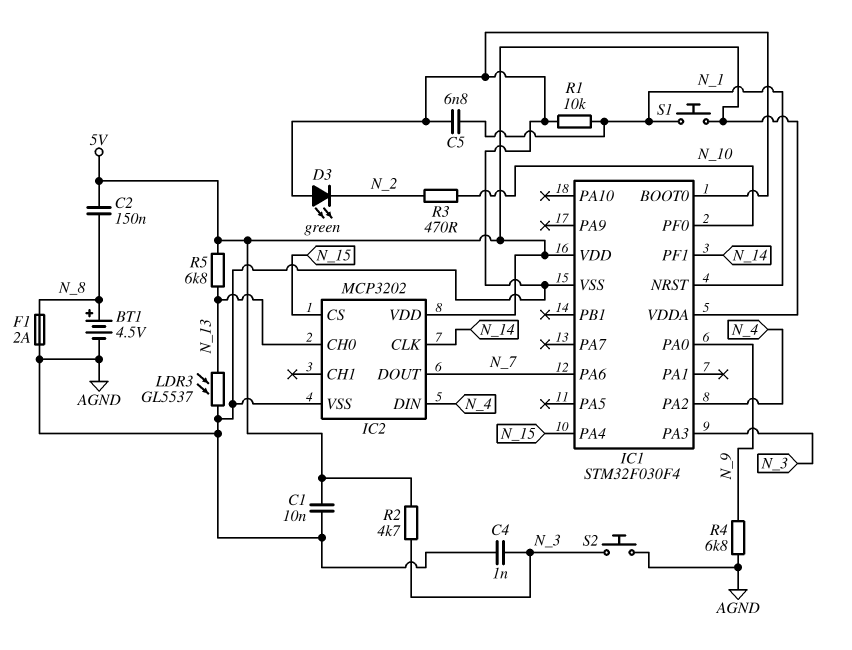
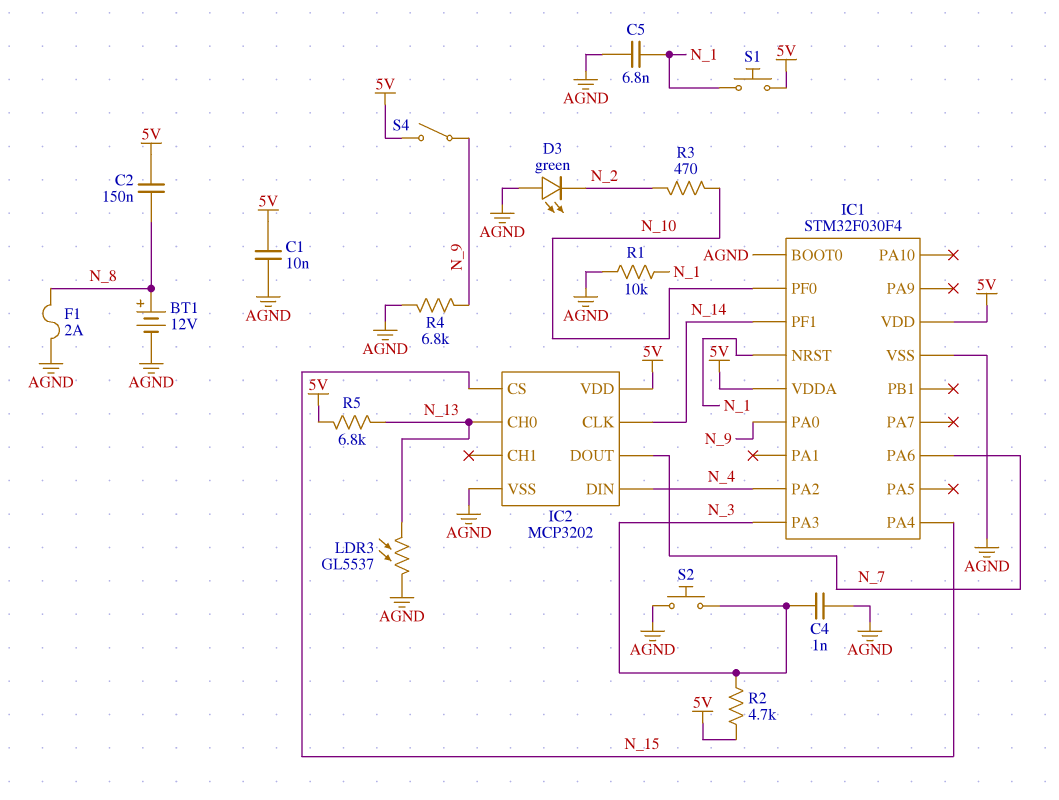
BT1: 4.5V (plus N_8, minus AGND) -> 12V (plus N_8, minus AGND)
S4: none -> switch (5V, N_9)

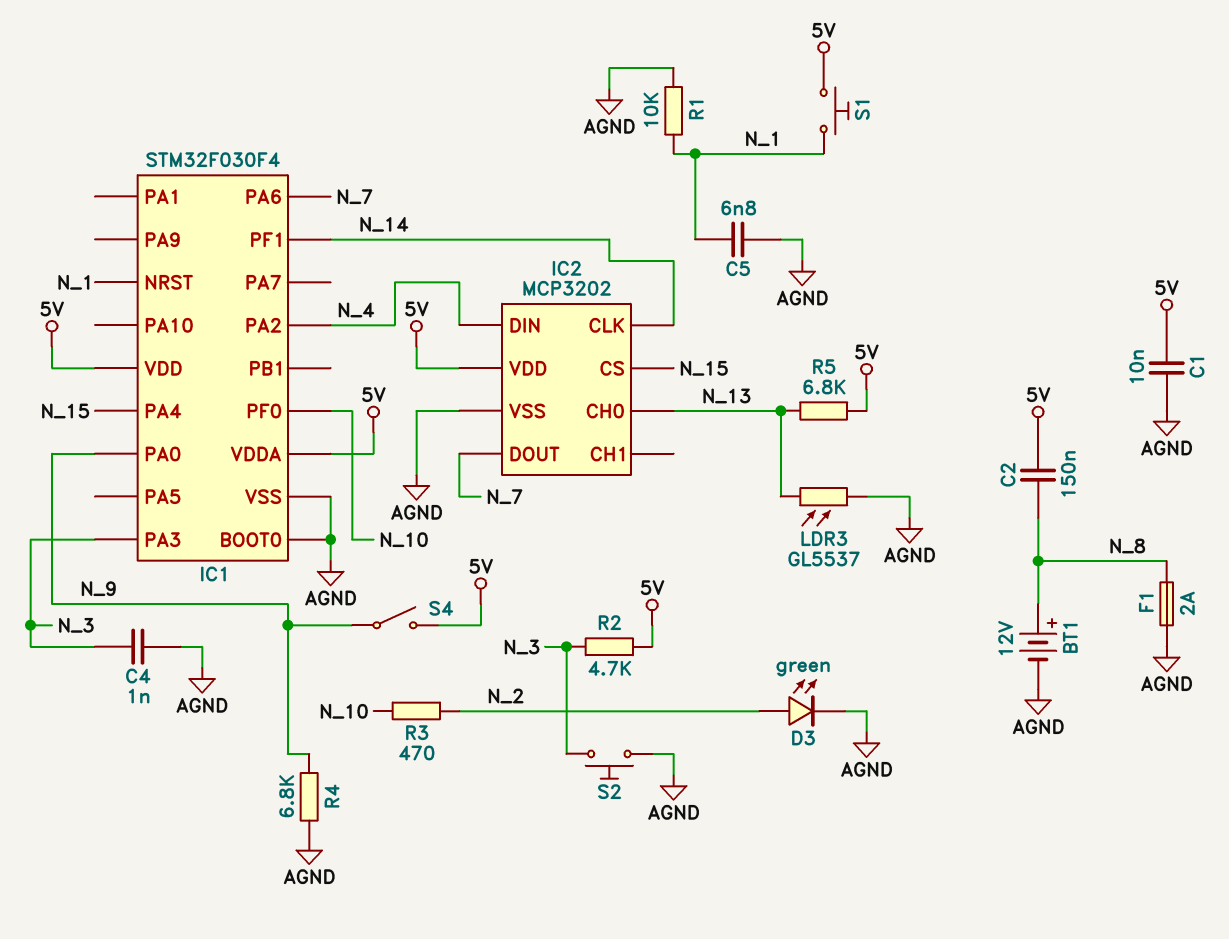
D3: LED green (A AGND, K N_2) -> LED green (A N_2, K AGND)

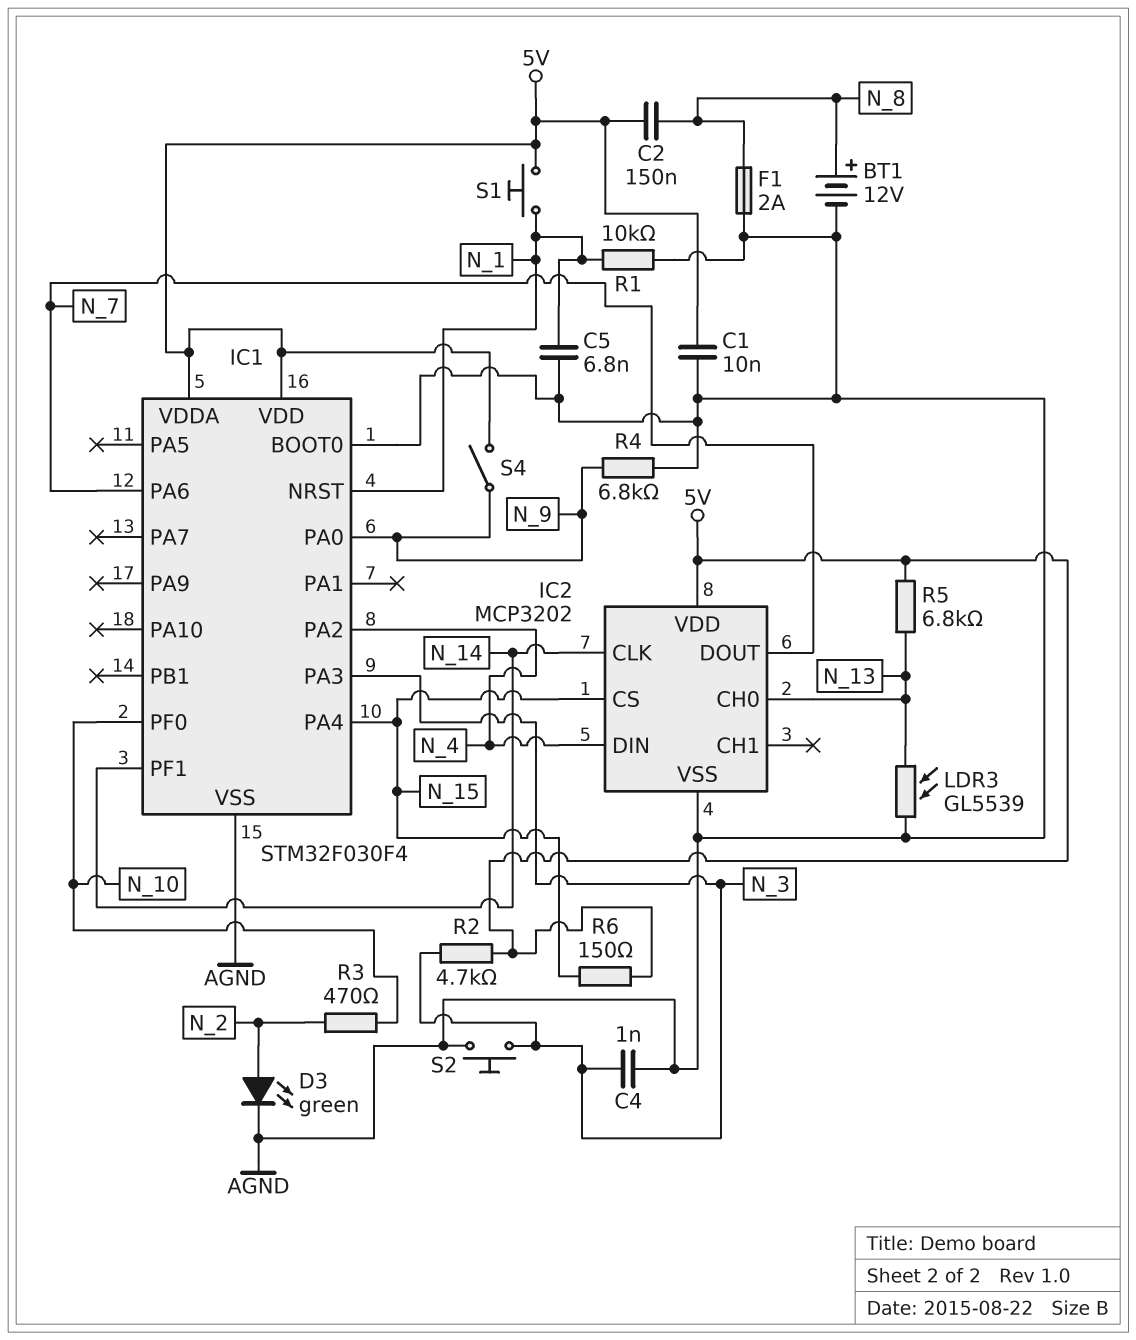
LDR3: GL5537 (AGND, N_13) -> GL5539 (AGND, N_13)
R6: none -> 150 (5V, N_15)

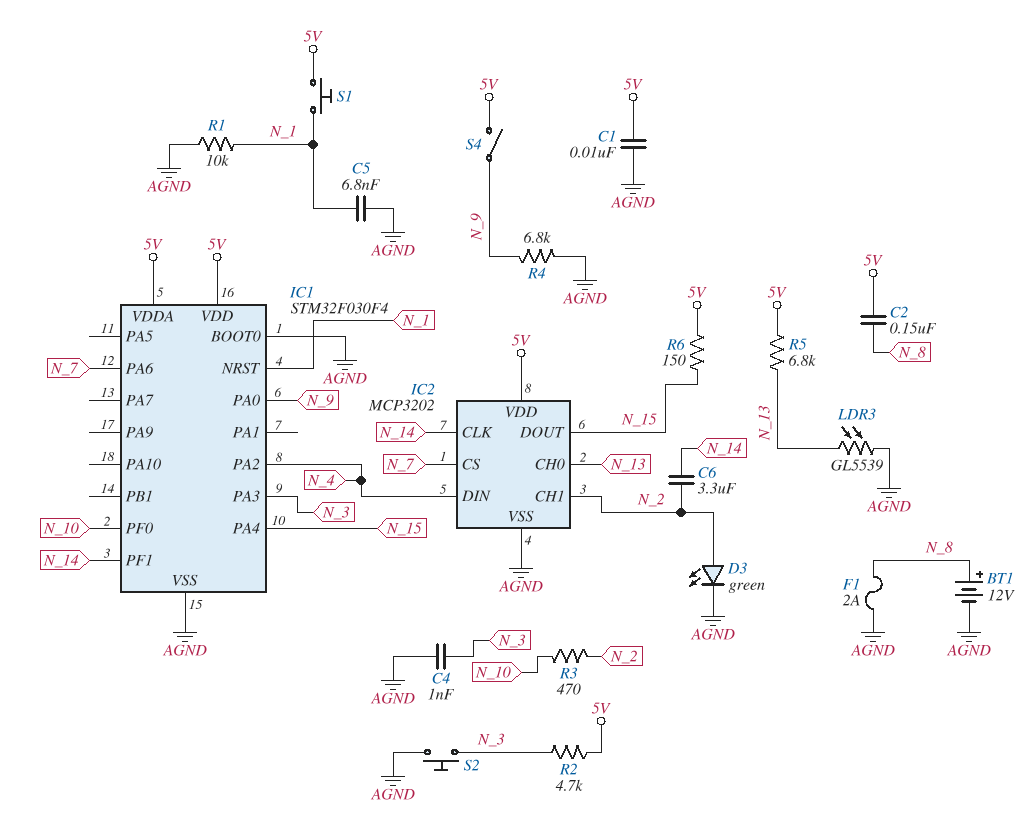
C6: none -> 3.3uF (N_2, N_14)
IC2 pin CH1: none -> N_2
IC2 pin CS: N_15 -> N_7
IC2 pin DOUT: N_7 -> N_15

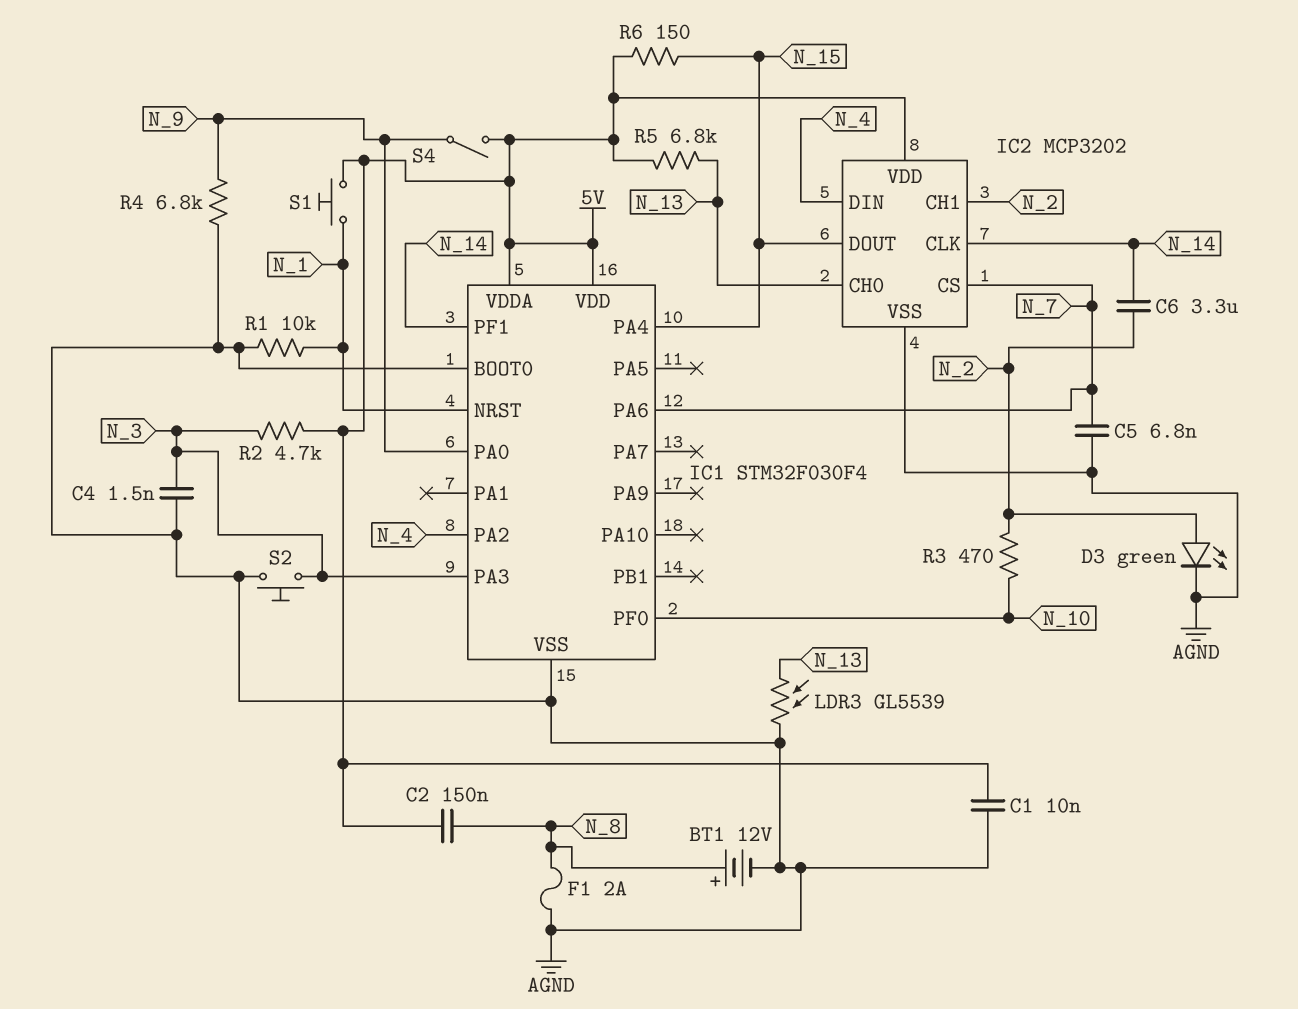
C4: 1nF (AGND, N_3) -> 1.5nF (AGND, N_3)
C5: 6.8nF (AGND, N_1) -> 6.8nF (AGND, N_7)

